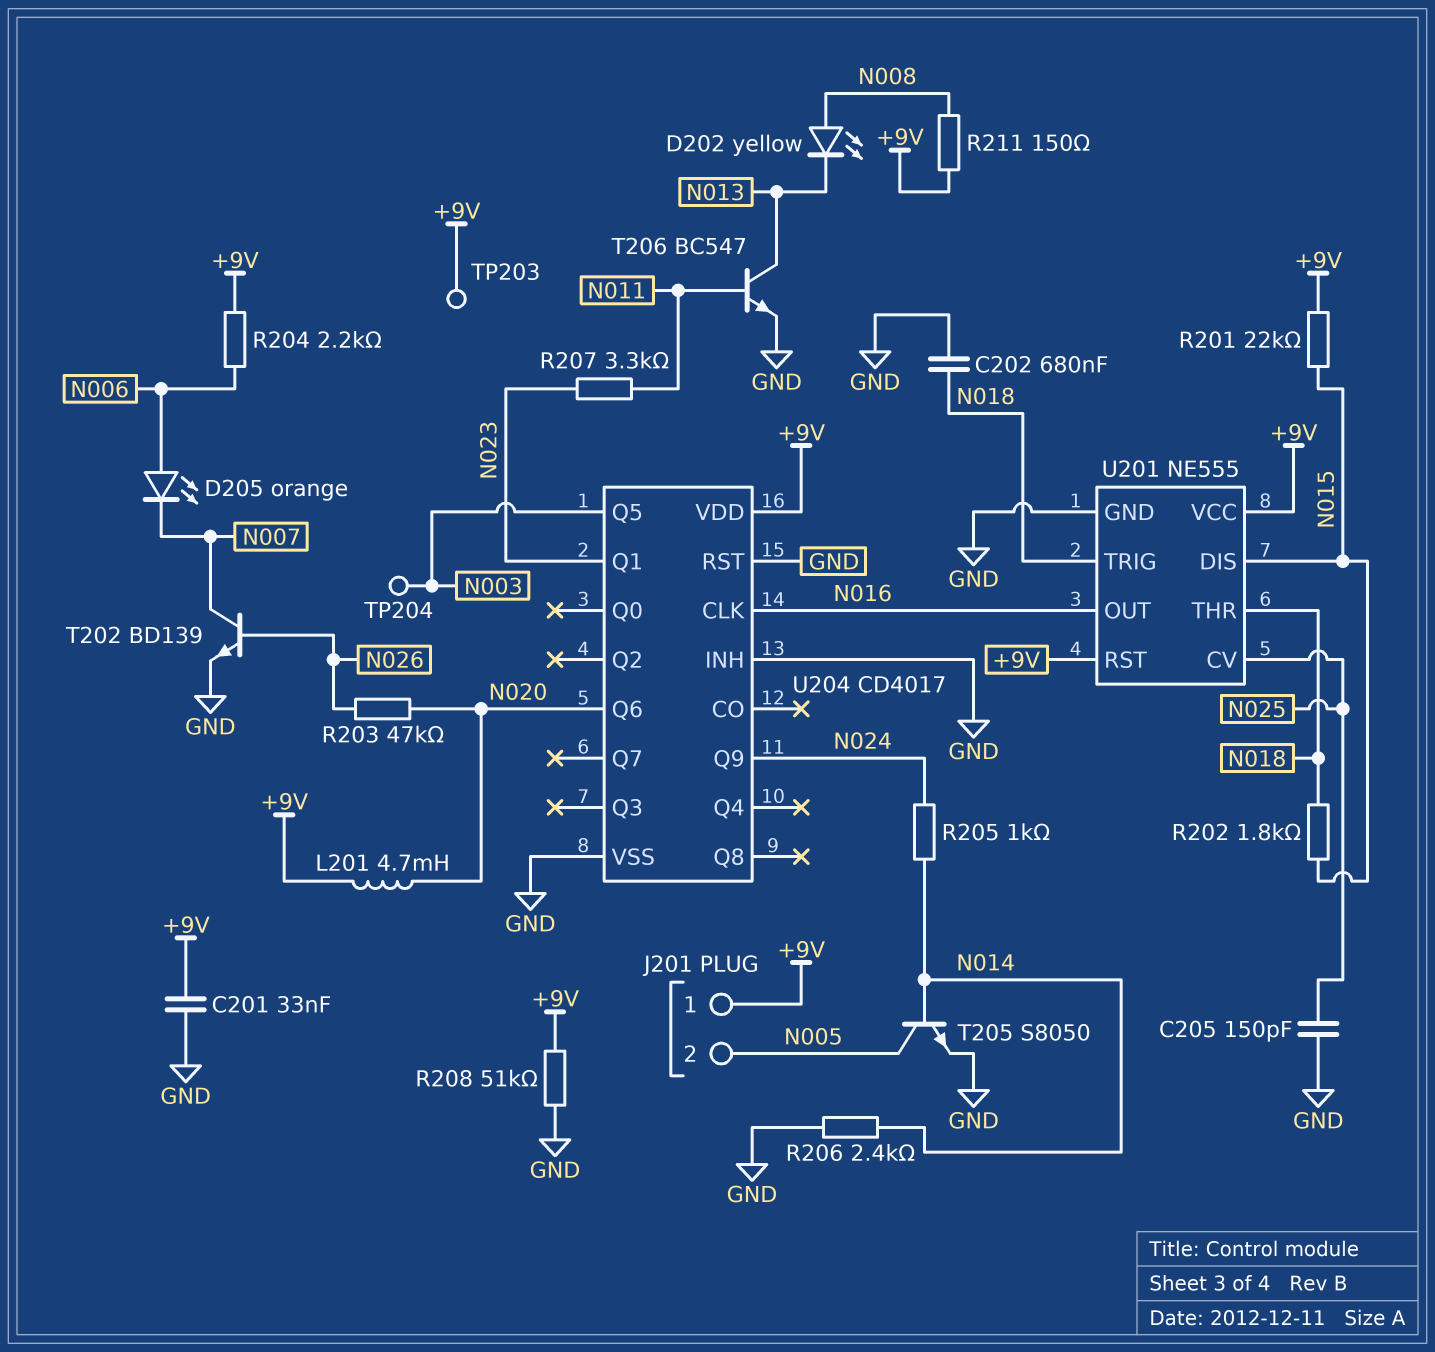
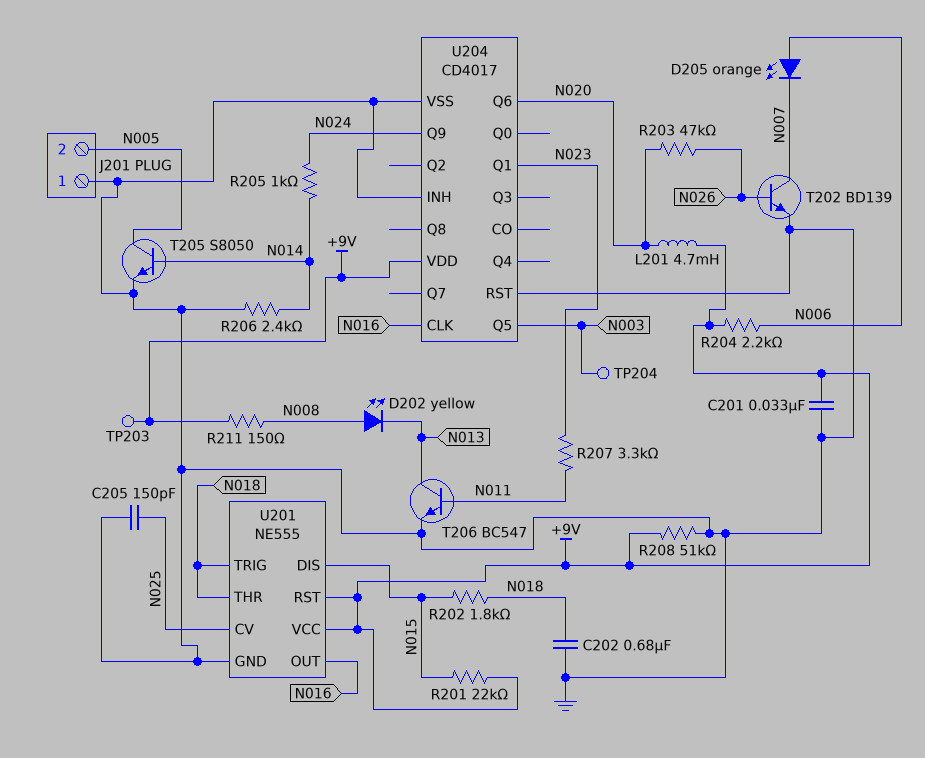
J201 pin 1: +9V -> GND

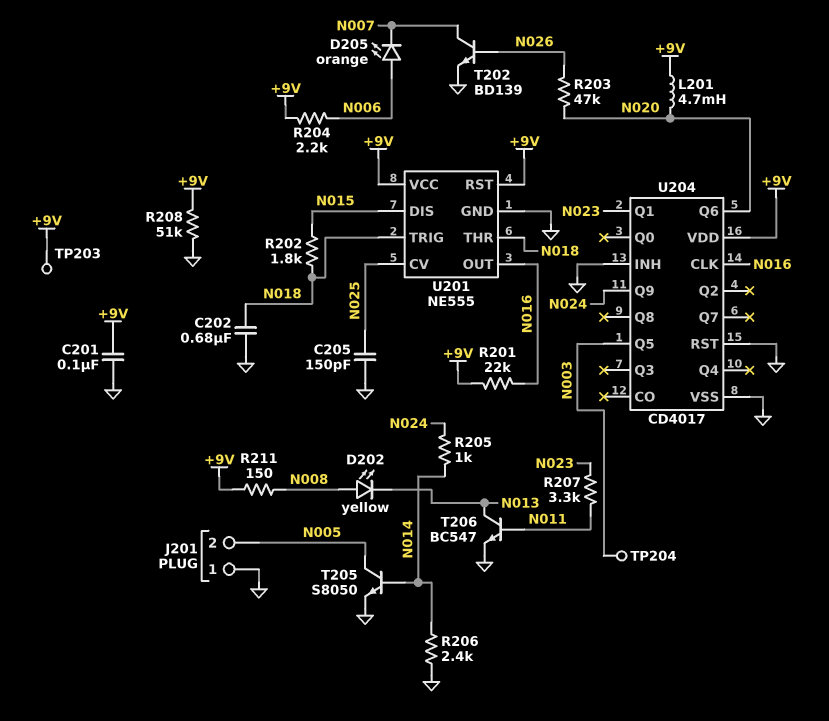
C201: 33nF (+9V, GND) -> 100nF (+9V, GND)
R201: 22k (+9V, N015) -> 22k (+9V, N016)

